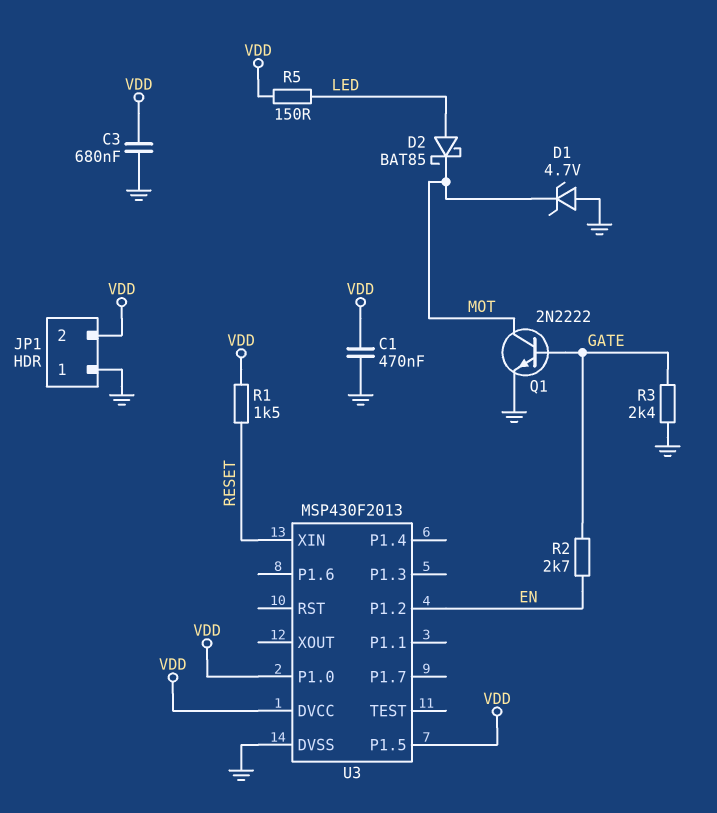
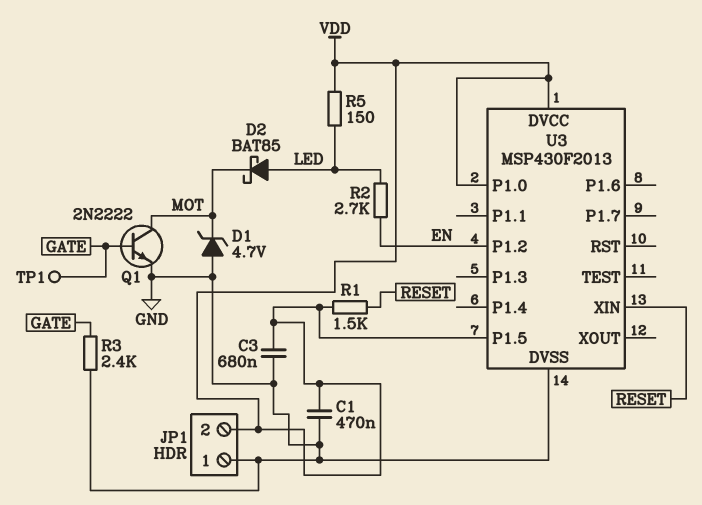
R2: 2.7k (EN, GATE) -> 2.7k (EN, LED)
TP1: none -> test point (GATE)

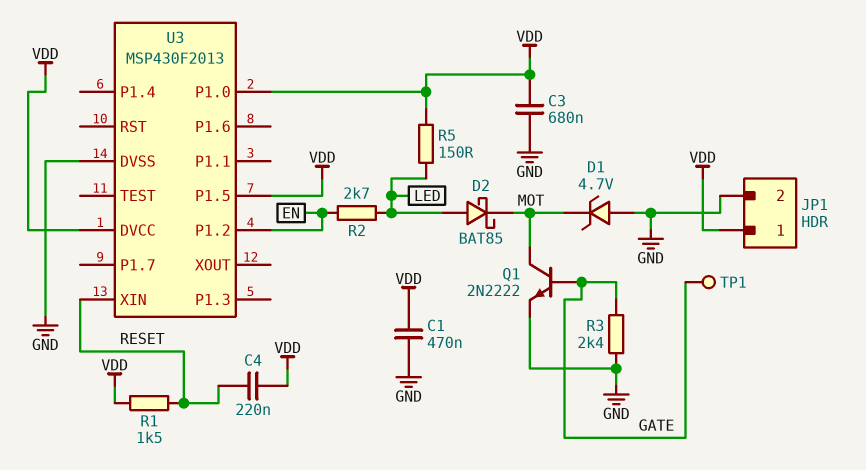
C4: none -> 220nF (RESET, VDD)
JP1 pin 1: GND -> VDD
JP1 pin 2: VDD -> GND

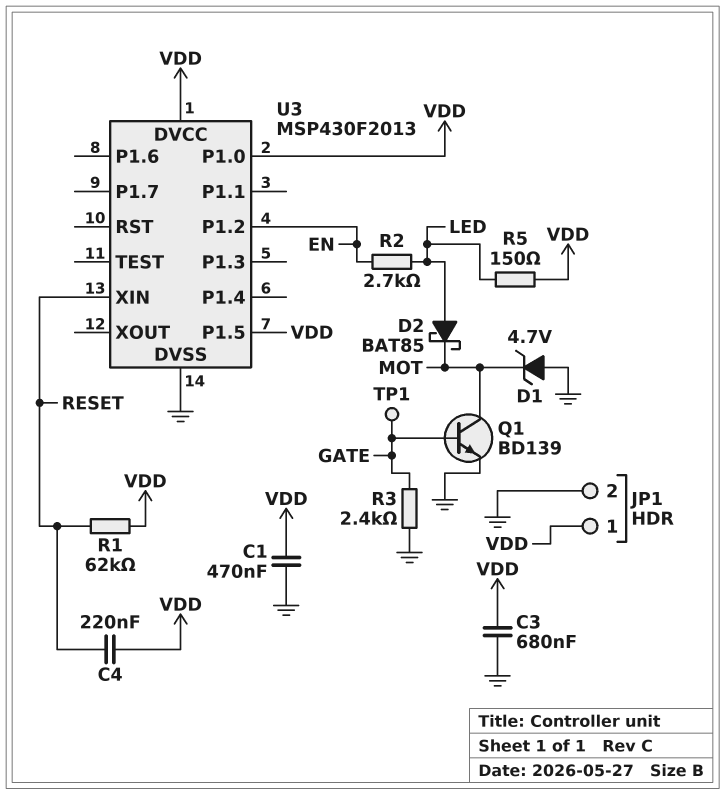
Q1: NPN 2N2222 (B GATE, C MOT, E GND) -> NPN BD139 (B GATE, C MOT, E GND)
R1: 1.5k (RESET, VDD) -> 62k (RESET, VDD)

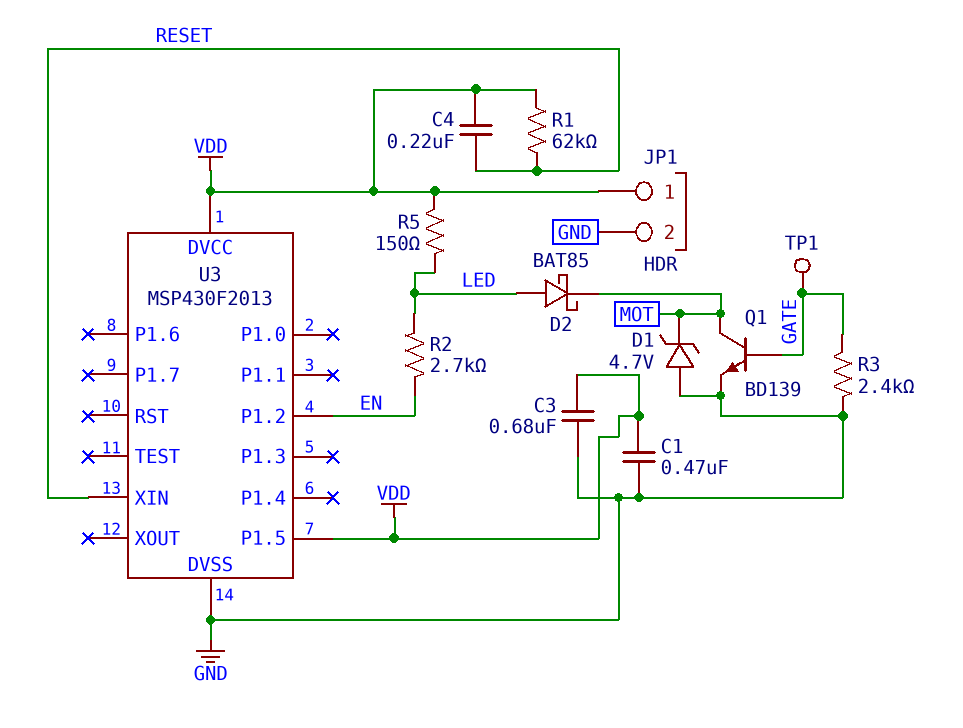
U3 pin P1.0: VDD -> none

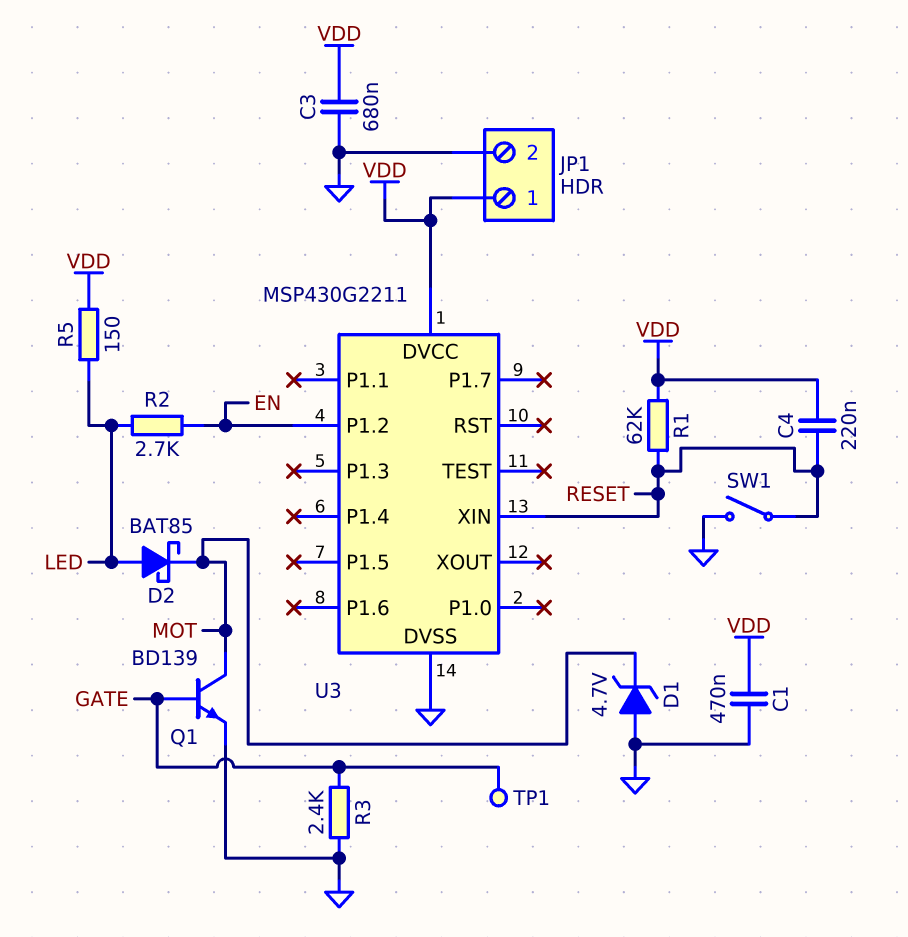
SW1: none -> switch (GND, RESET)
U3: MSP430F2013 -> MSP430G2211
U3 pin P1.5: VDD -> none

